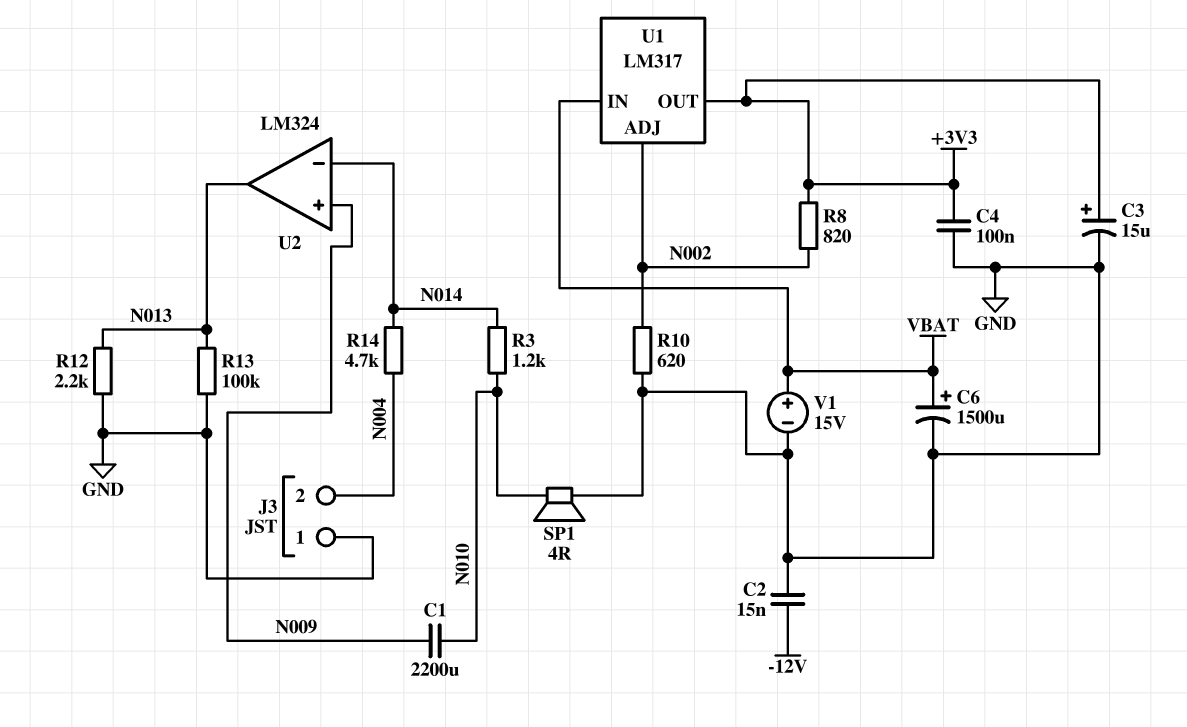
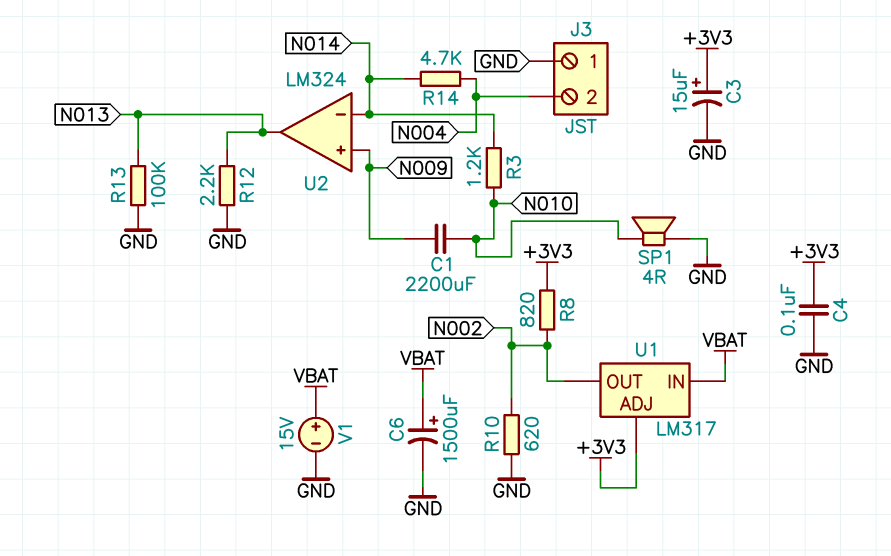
C2: 15nF (-12V, GND) -> none
U1 pin ADJ: N002 -> +3V3
U1 pin OUT: +3V3 -> N002

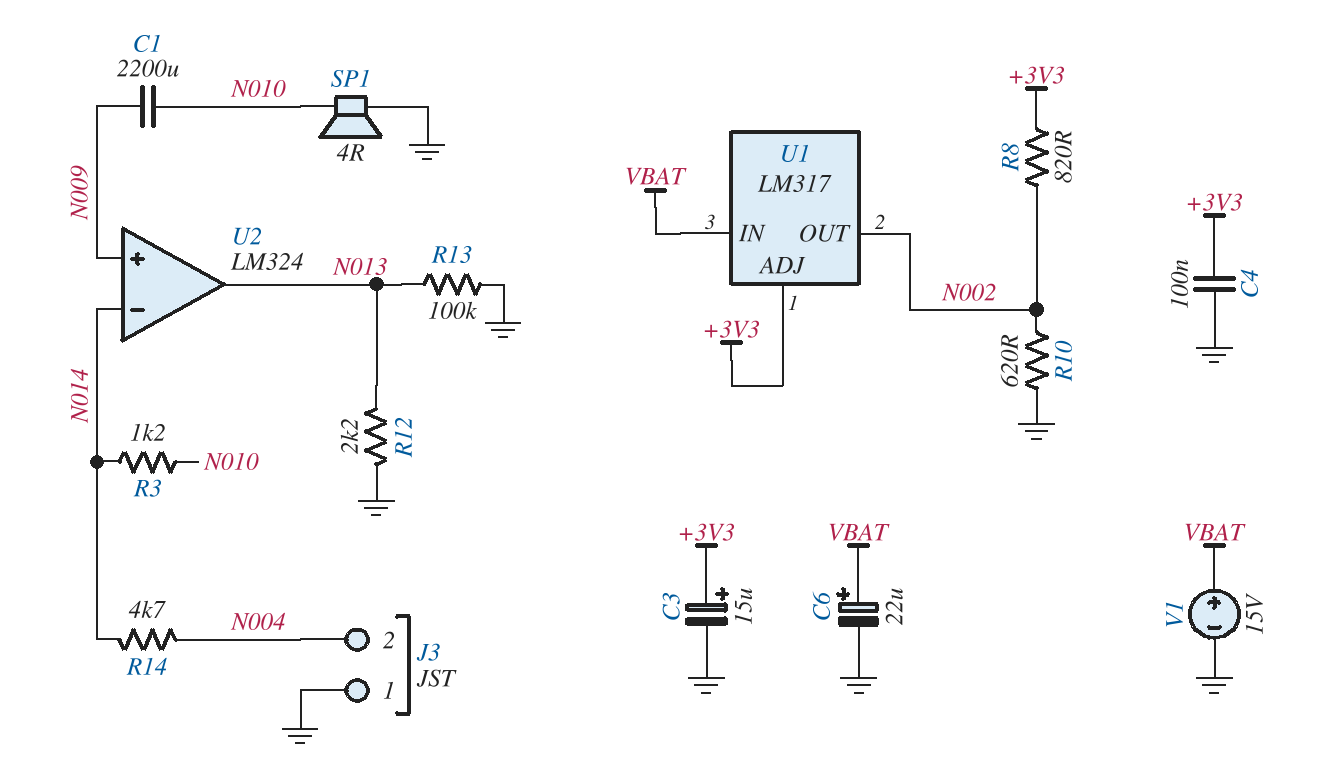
C6: 1500uF (plus VBAT, minus GND) -> 22uF (plus VBAT, minus GND)

